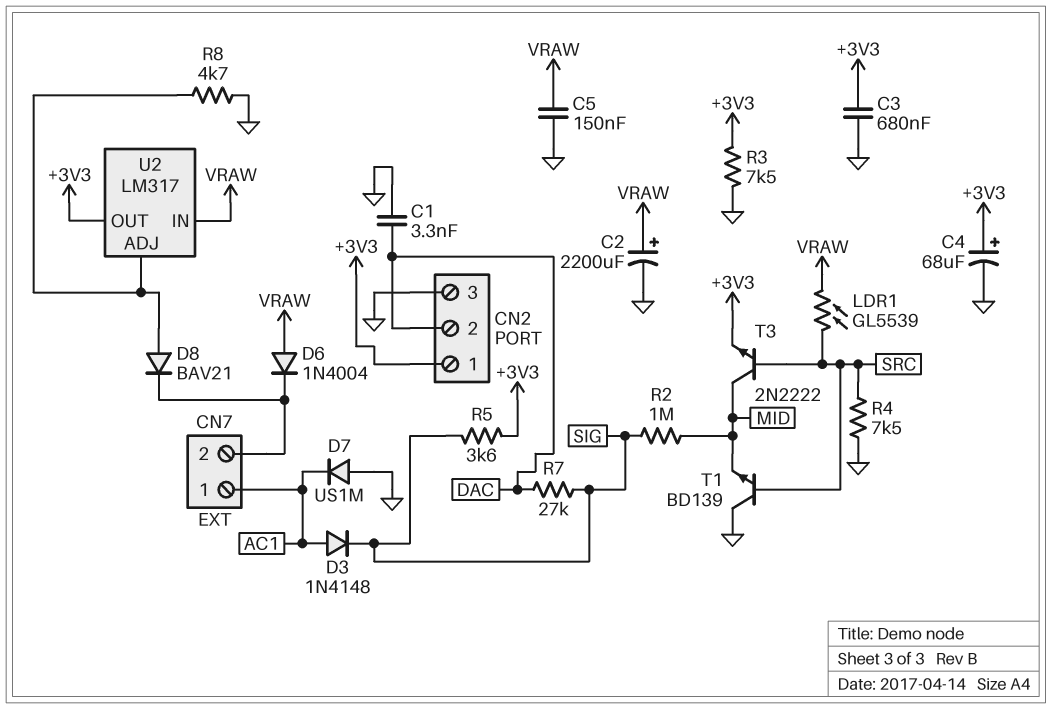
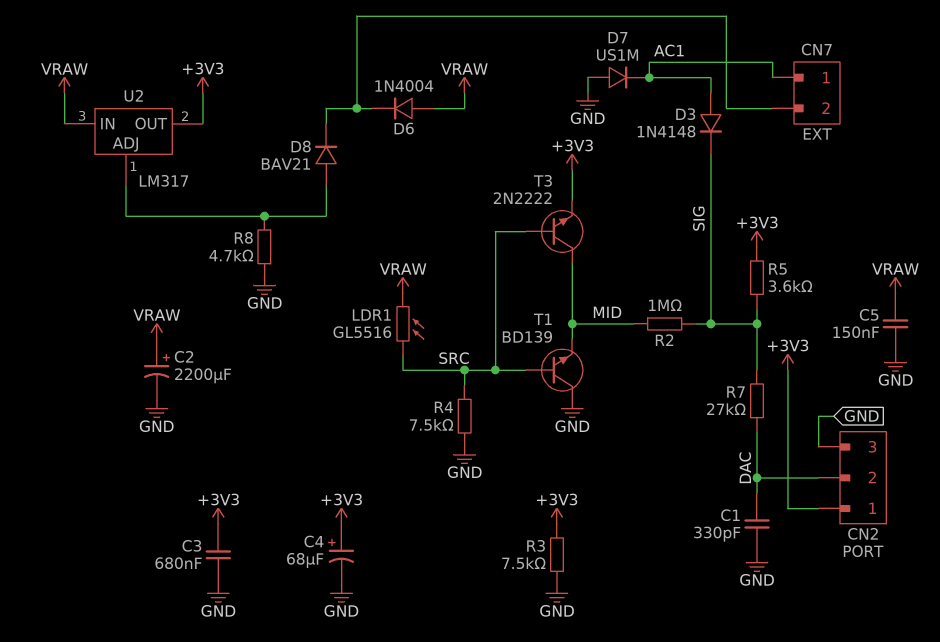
C1: 3.3nF (DAC, GND) -> 330pF (DAC, GND)
LDR1: GL5539 (SRC, VRAW) -> GL5516 (SRC, VRAW)

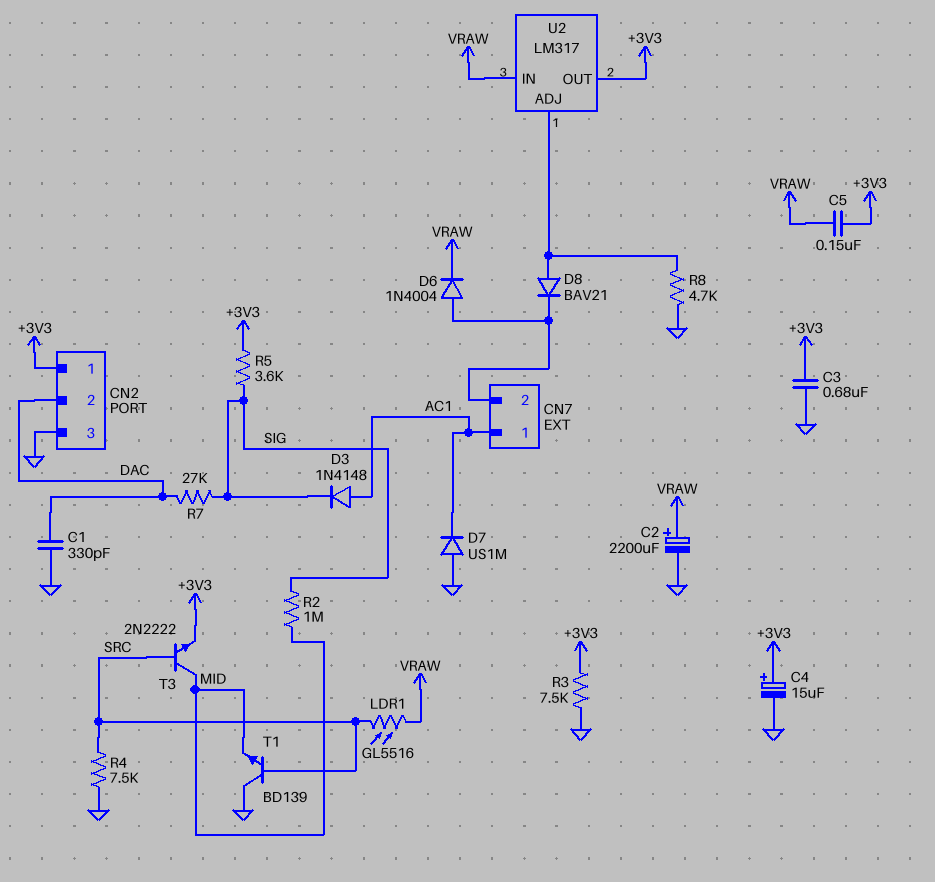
C4: 68uF (plus +3V3, minus GND) -> 15uF (plus +3V3, minus GND)
C5: 150nF (GND, VRAW) -> 150nF (+3V3, VRAW)
D6: diode 1N4004 (A VRAW, K CN7/2) -> diode 1N4004 (A CN7/2, K VRAW)

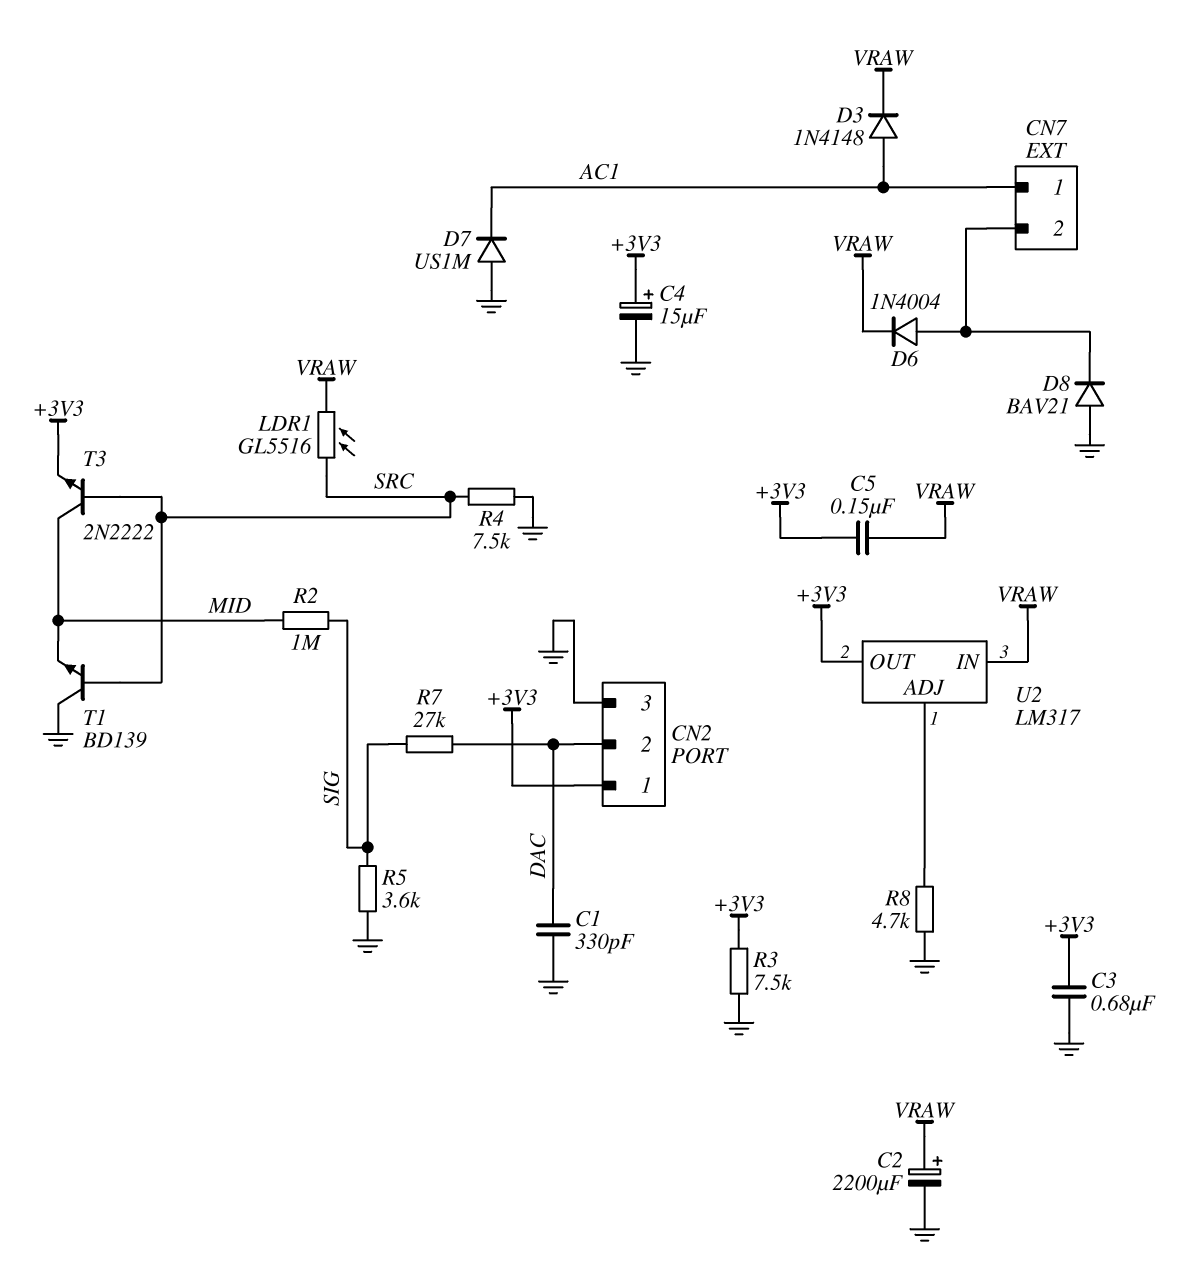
D3: diode 1N4148 (A AC1, K SIG) -> diode 1N4148 (A AC1, K VRAW)
D8: diode BAV21 (A U2/ADJ, K CN7/2) -> diode BAV21 (A GND, K CN7/2)
R5: 3.6k (+3V3, SIG) -> 3.6k (GND, SIG)

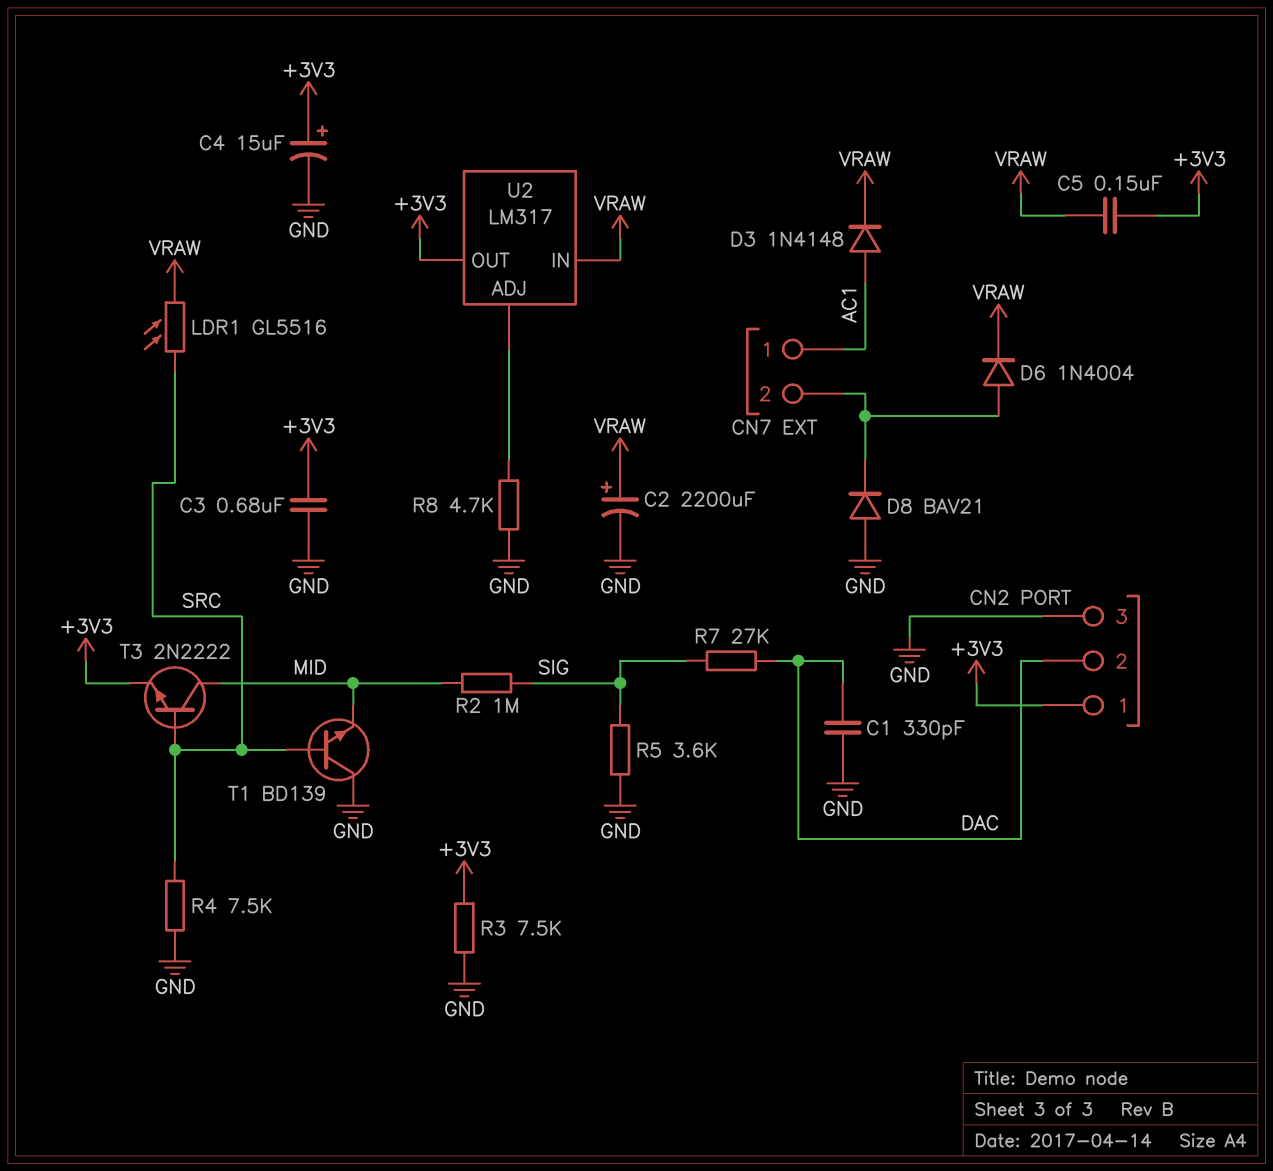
D7: diode US1M (A GND, K AC1) -> none

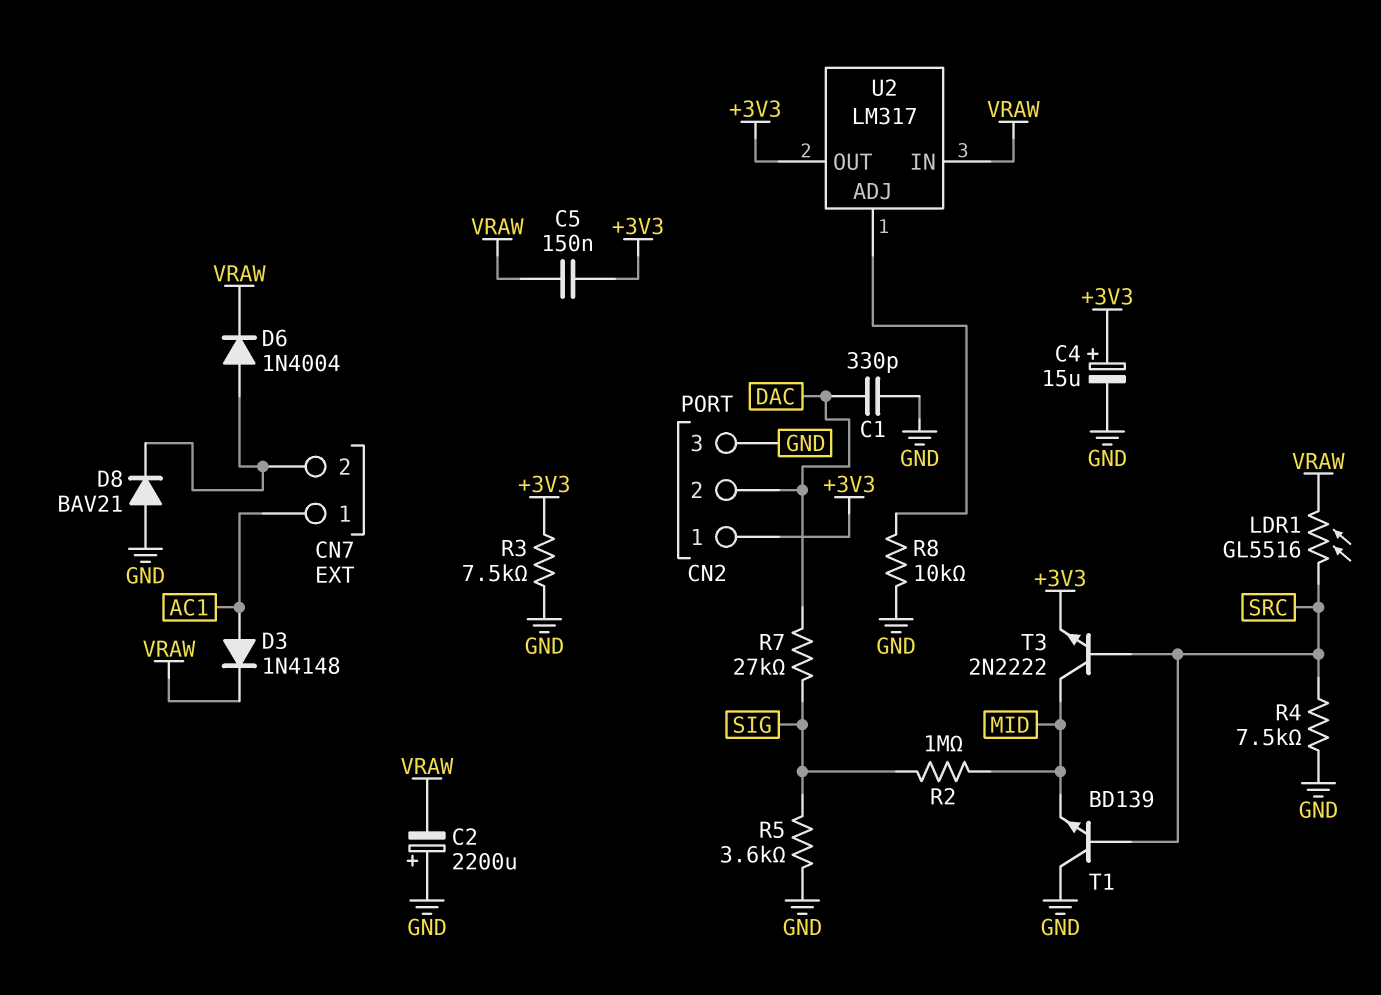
C2: 2200uF (plus VRAW, minus GND) -> 2200uF (plus GND, minus VRAW)
C3: 680nF (+3V3, GND) -> none
R8: 4.7k (GND, U2/ADJ) -> 10k (GND, U2/ADJ)

